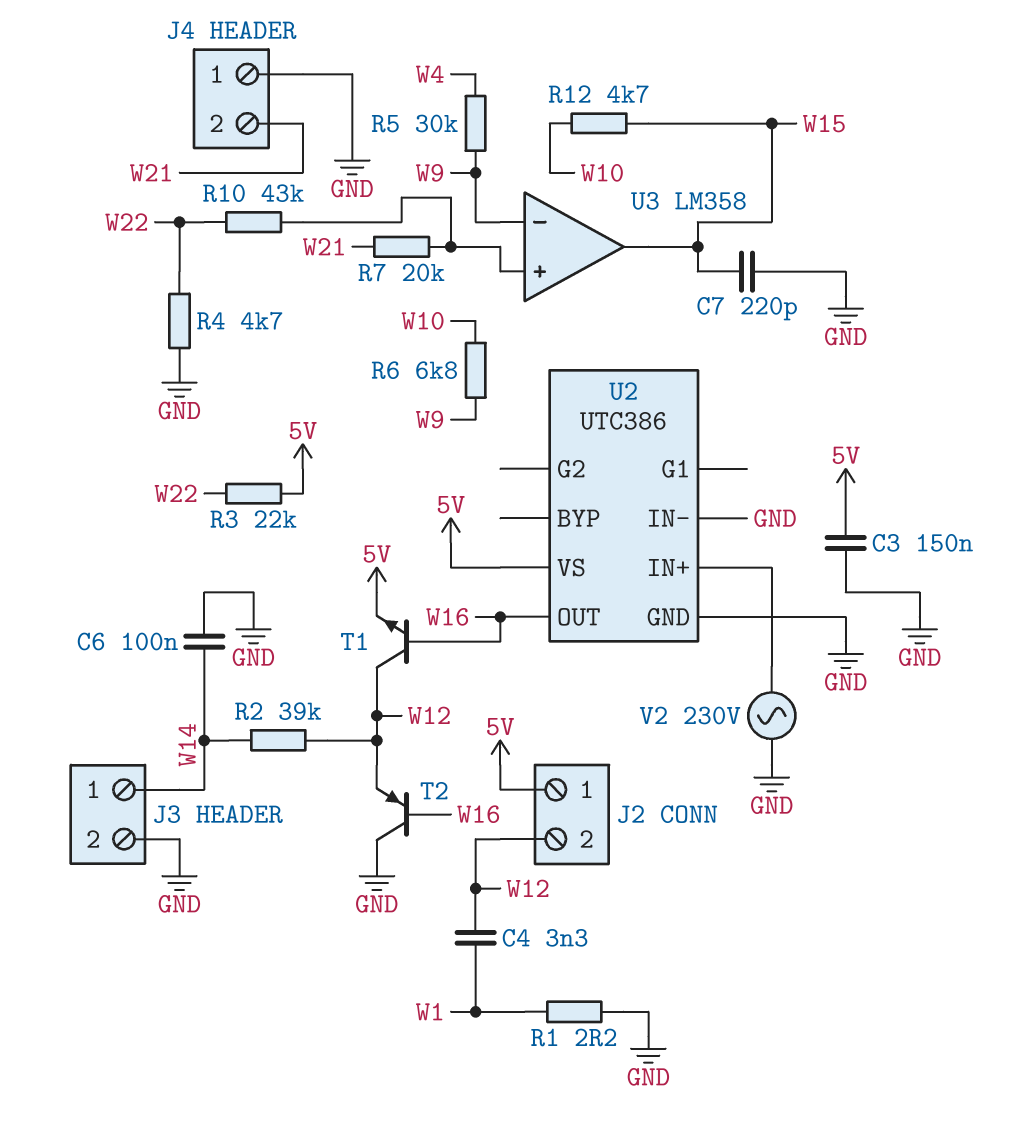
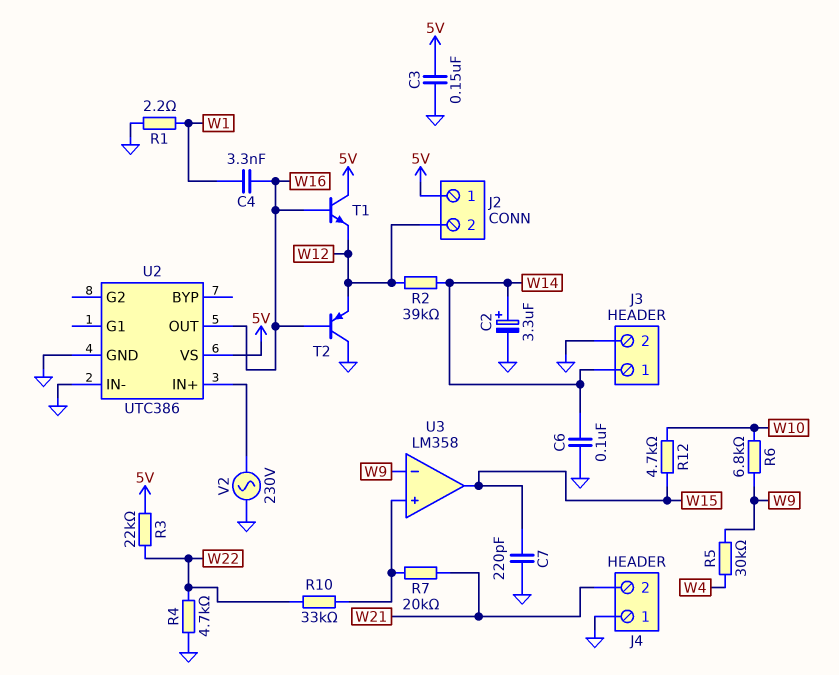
C2: none -> 3.3uF (plus W14, minus GND)
C4: 3.3nF (W1, W12) -> 3.3nF (W1, W16)
R10: 43k (U3/in+, W22) -> 33k (U3/in+, W22)
T1: NPN (B W16, C W12, E 5V) -> NPN (B W16, C 5V, E W12)

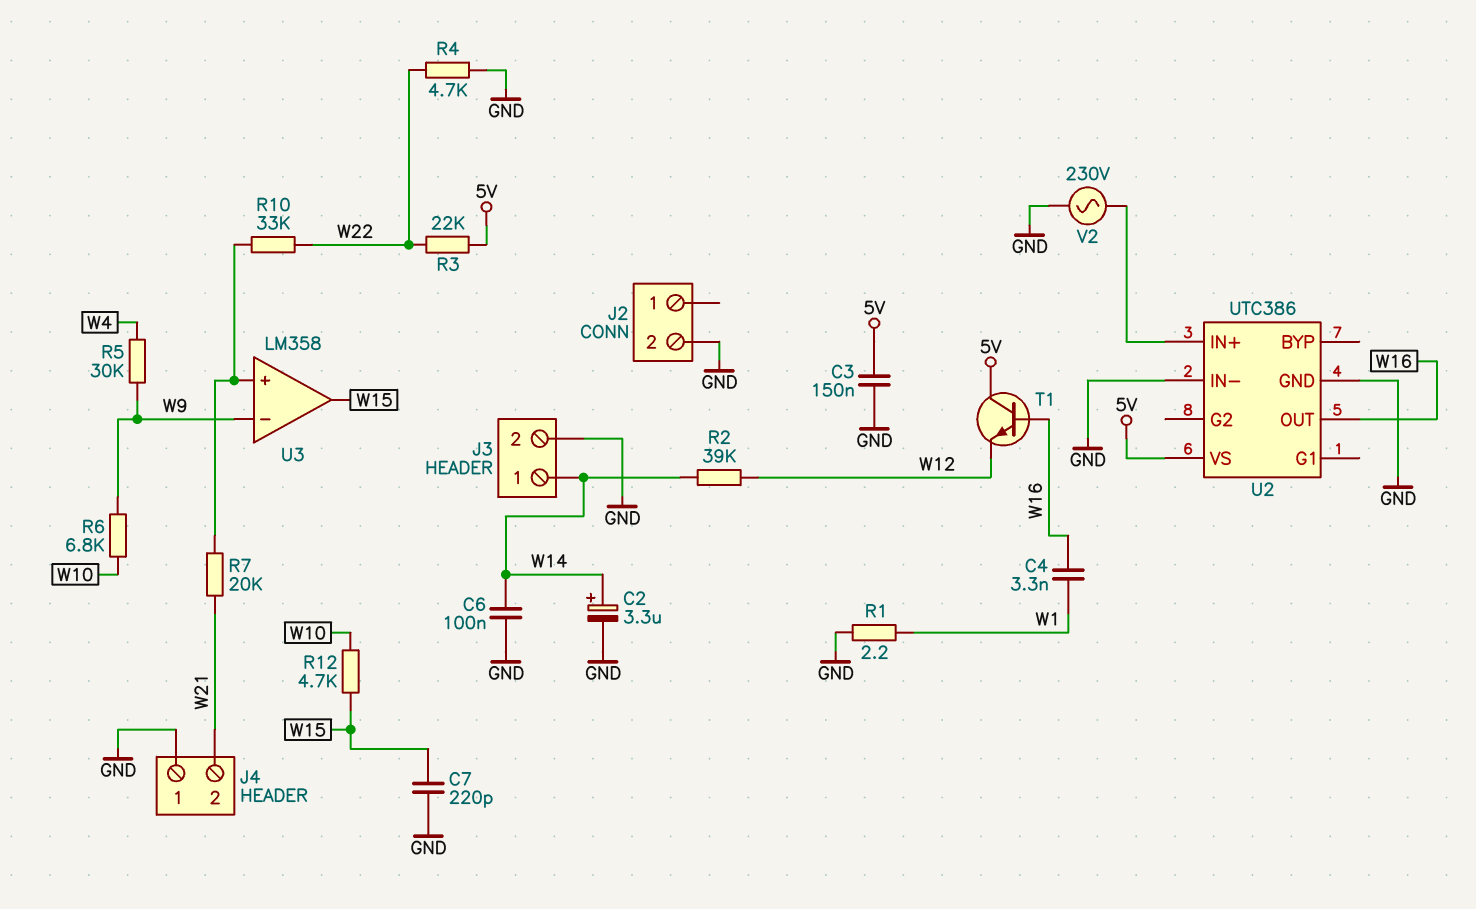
J2 pin 1: 5V -> none
J2 pin 2: W12 -> GND
T2: PNP (B W16, C GND, E W12) -> none

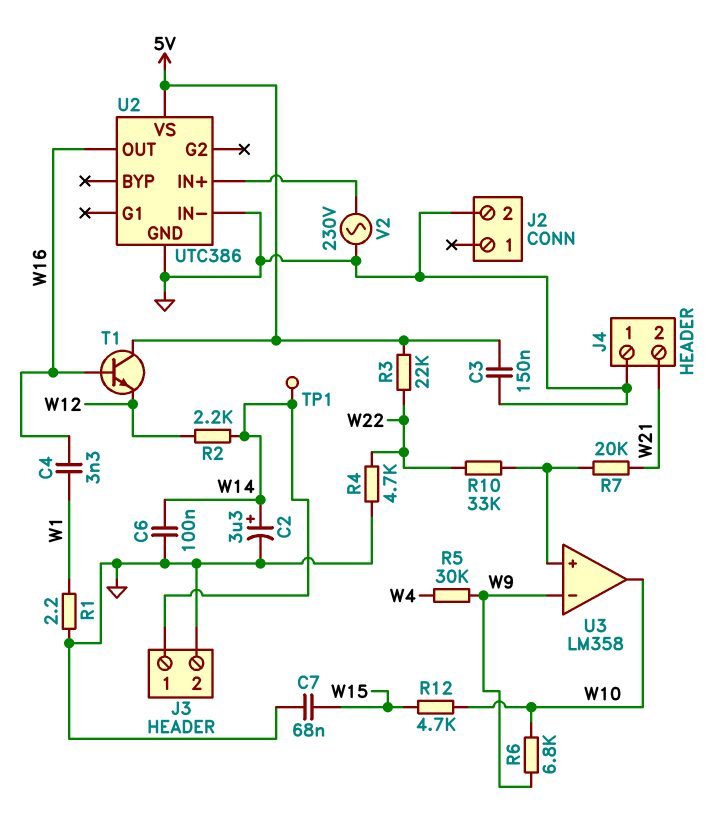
C7: 220pF (GND, W15) -> 68nF (GND, W15)
R2: 39k (W12, W14) -> 2.2k (W12, W14)
TP1: none -> test point (W14)
U3 pin out: W15 -> W10

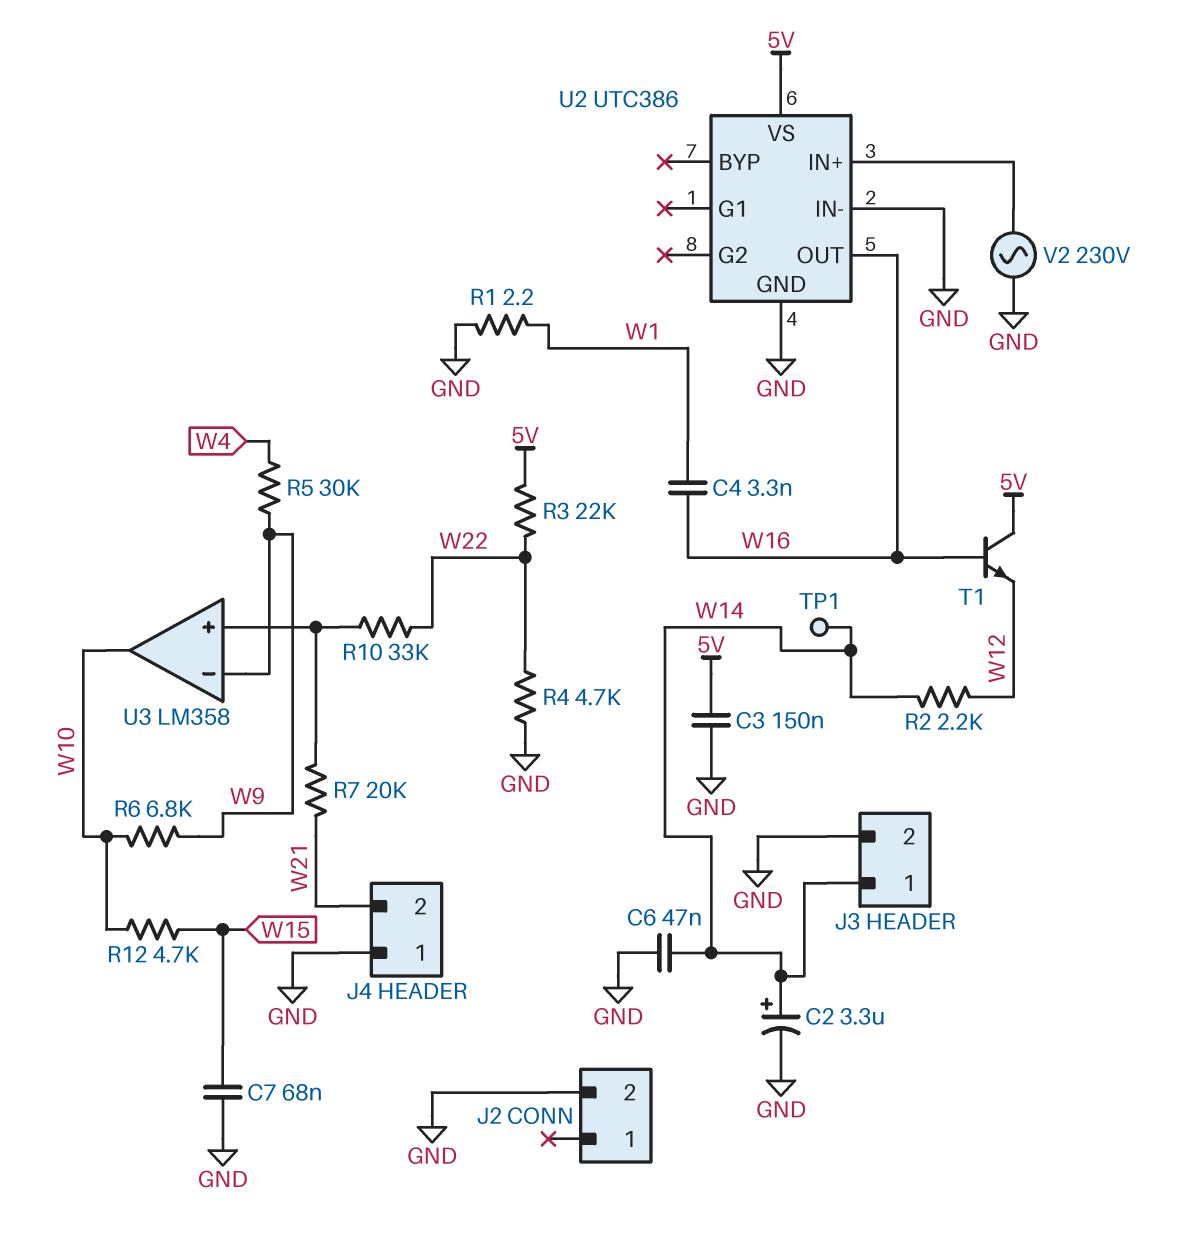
C6: 100nF (GND, W14) -> 47nF (GND, W14)

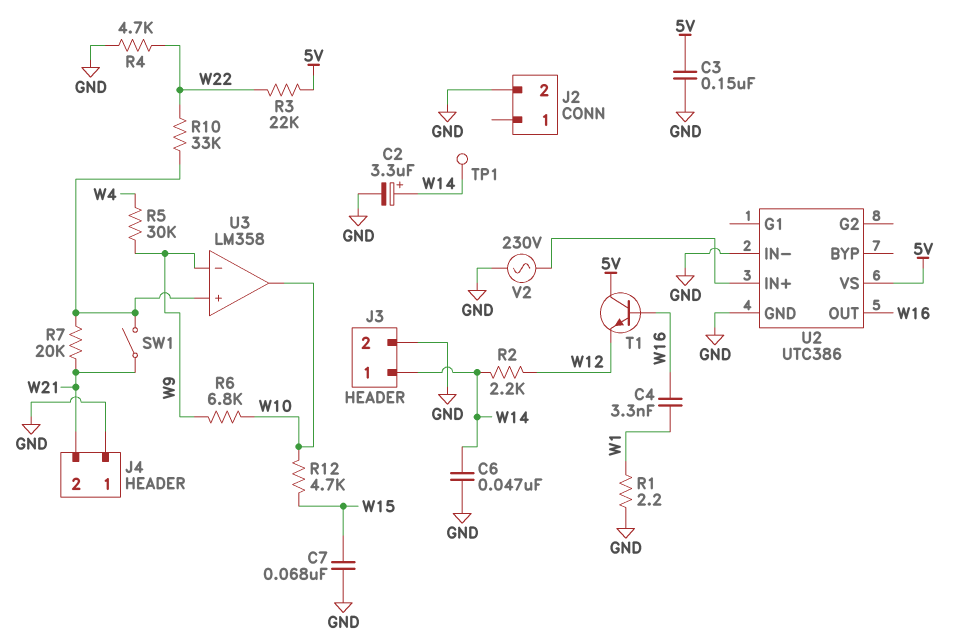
SW1: none -> switch (U3/in+, W21)

